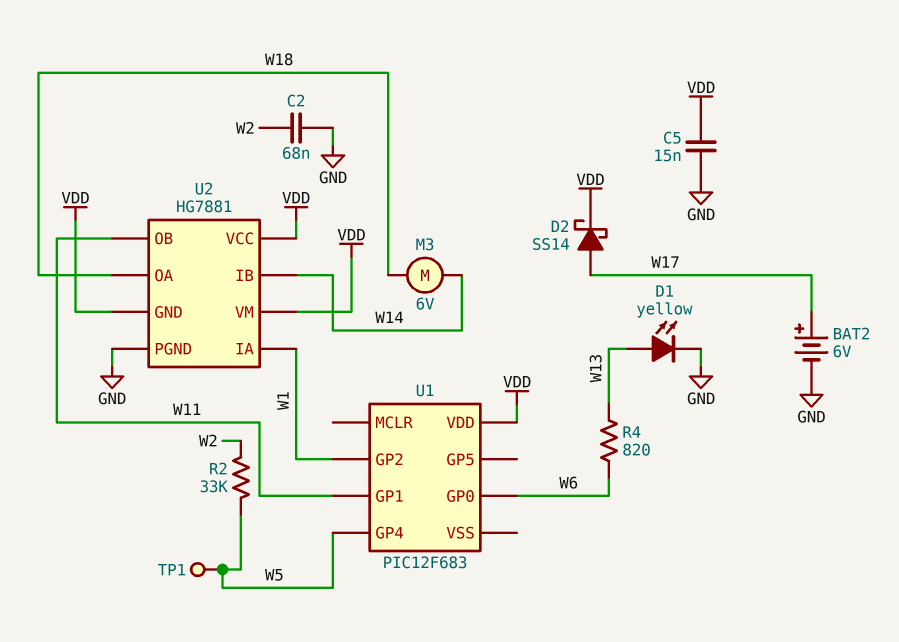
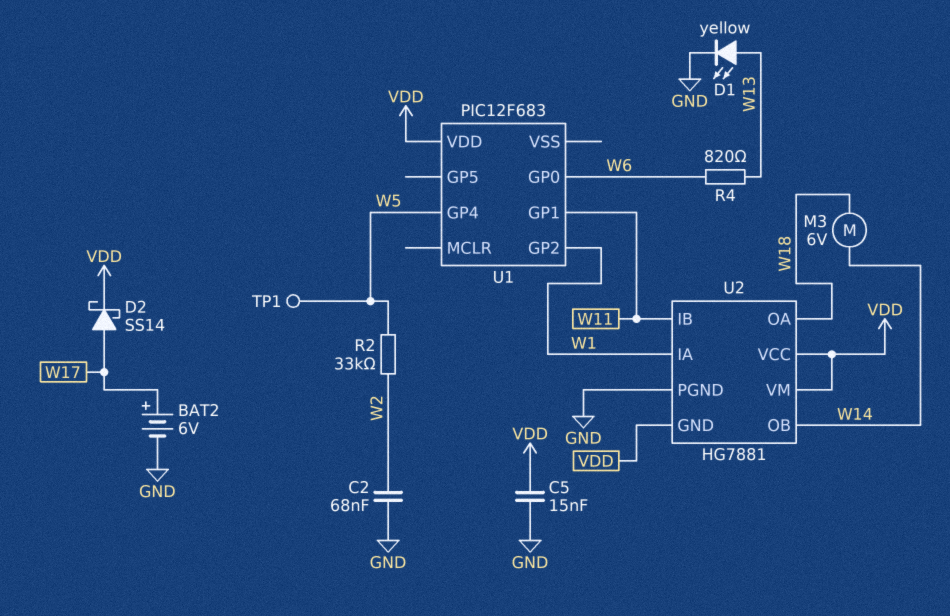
U2 pin IB: W14 -> W11
U2 pin OB: W11 -> W14

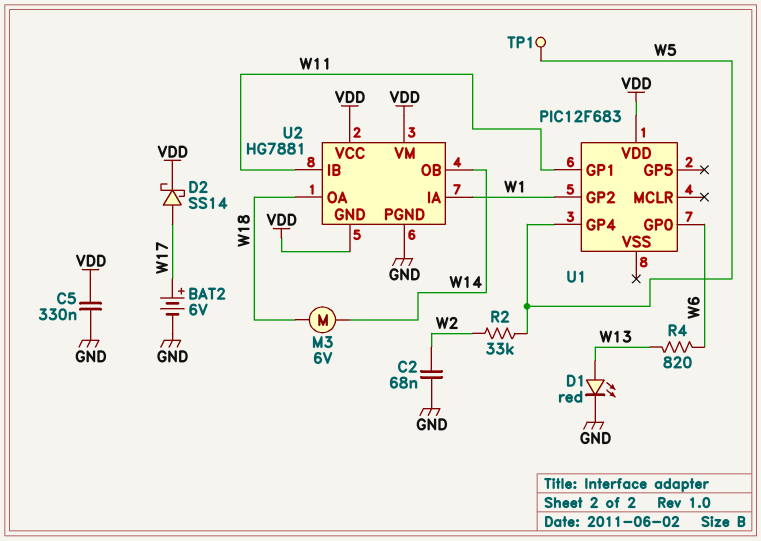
C5: 15nF (GND, VDD) -> 330nF (GND, VDD)
D1: LED yellow (A W13, K GND) -> LED red (A W13, K GND)

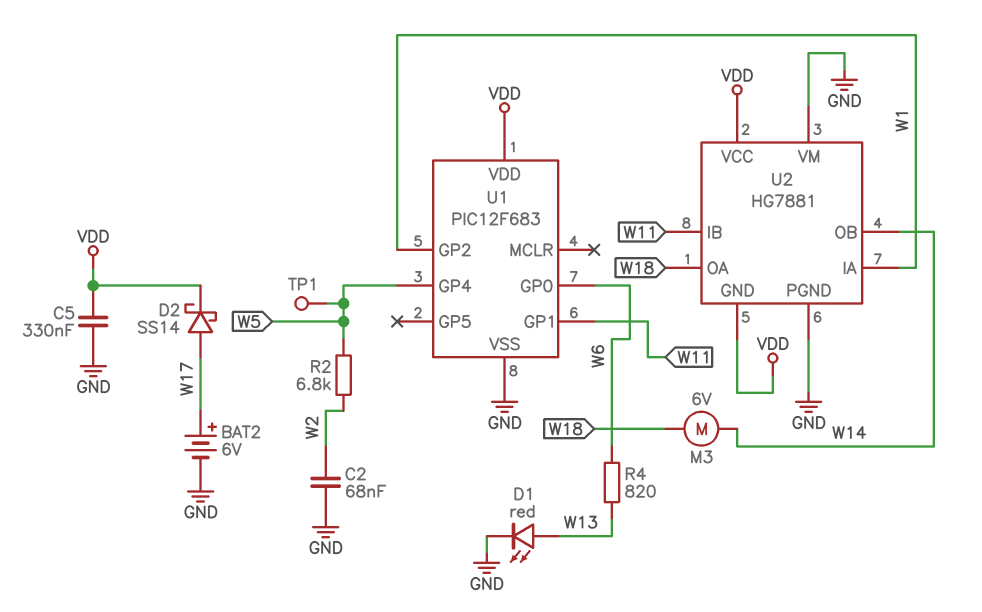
R2: 33k (W2, W5) -> 6.8k (W2, W5)
U1 pin VSS: none -> GND
U2 pin VM: VDD -> GND

